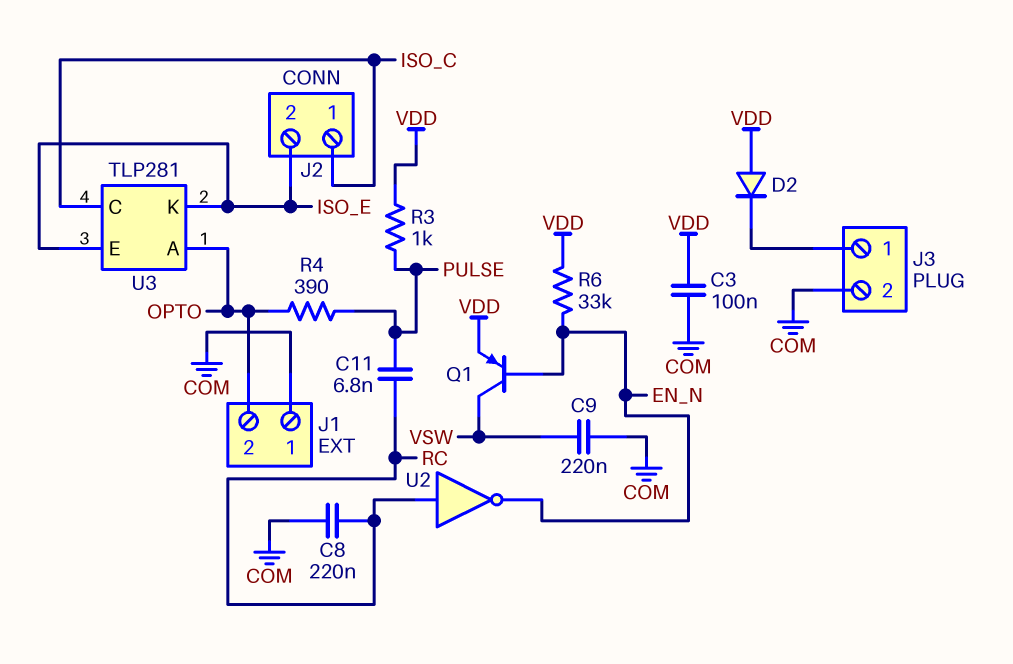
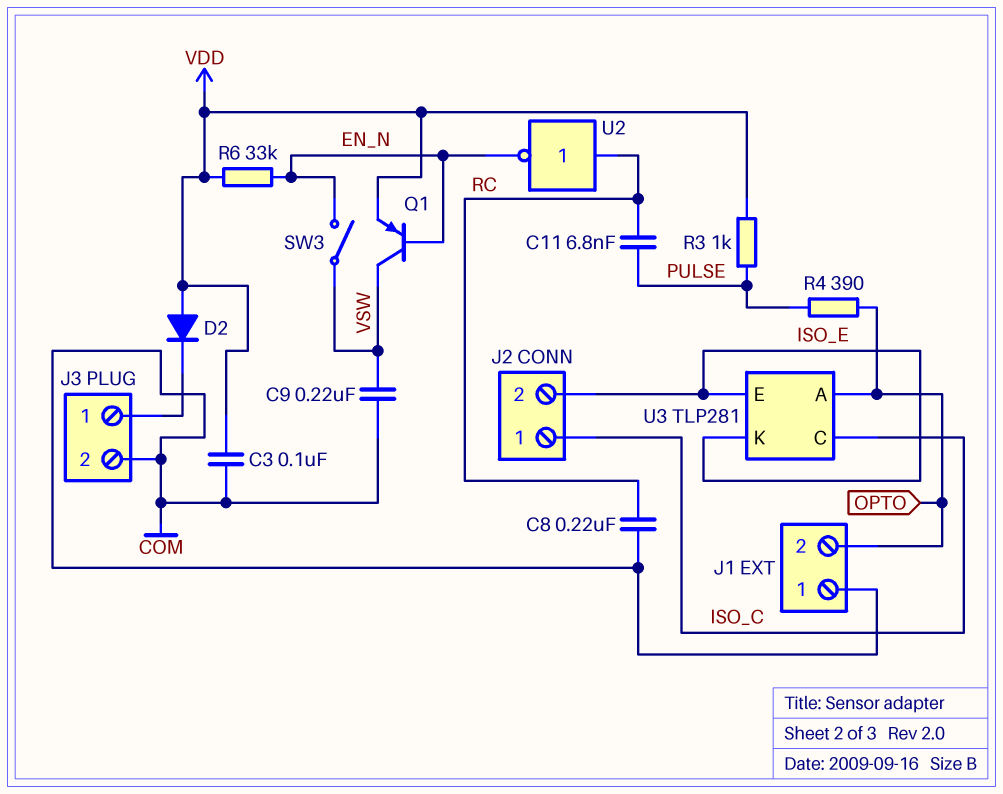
SW3: none -> switch (EN_N, VSW)

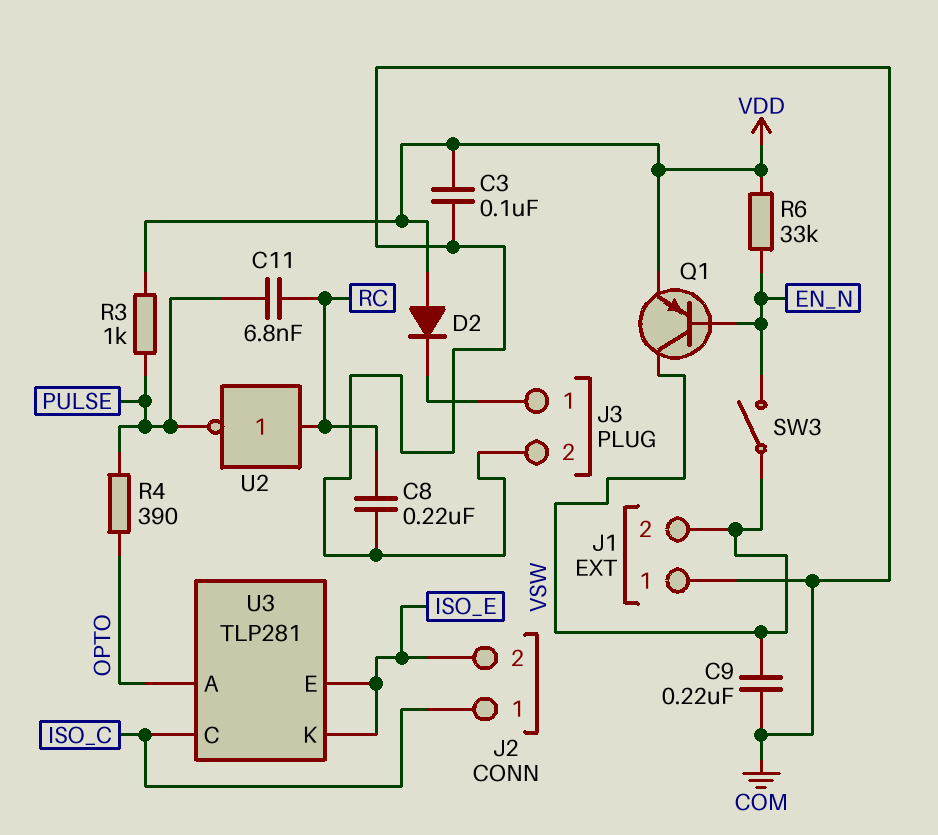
J1 pin 2: OPTO -> VSW
U2: NOT (in RC, out EN_N) -> NOT (in RC, out PULSE)

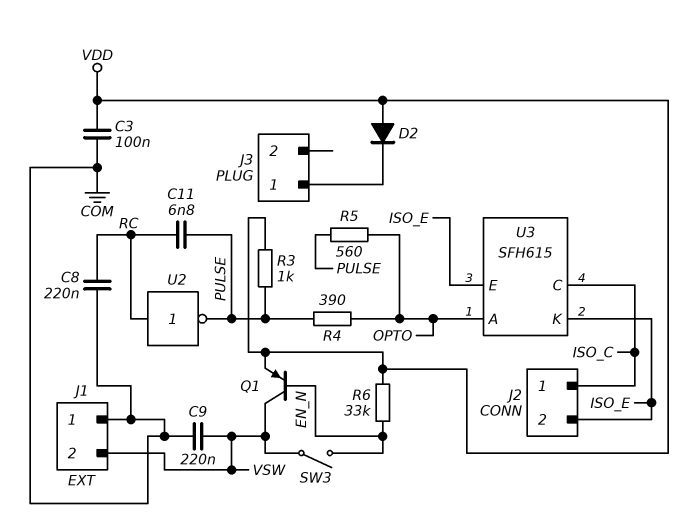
J3 pin 2: COM -> none
R5: none -> 560 (OPTO, PULSE)
U3: TLP281 -> SFH615

